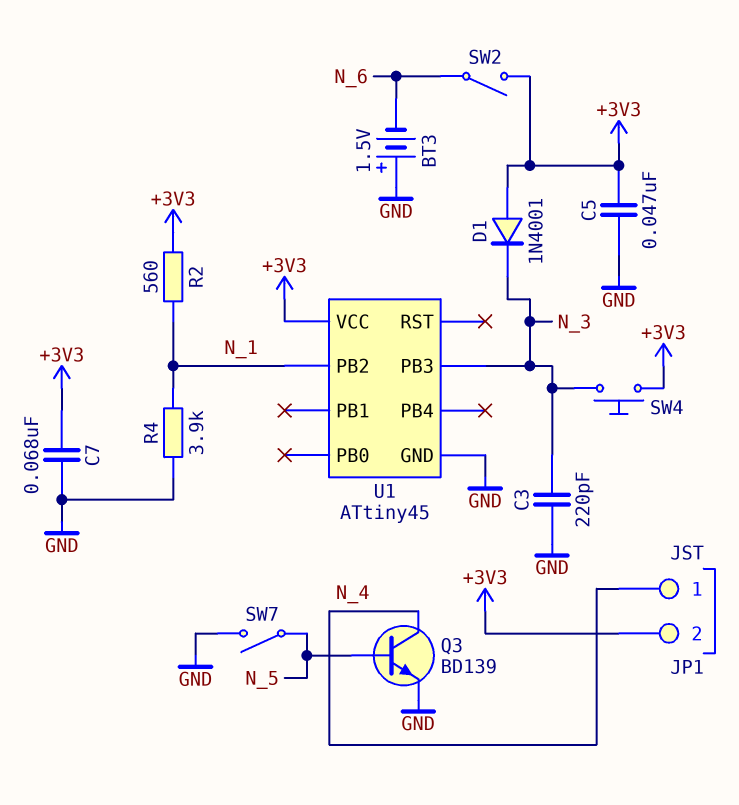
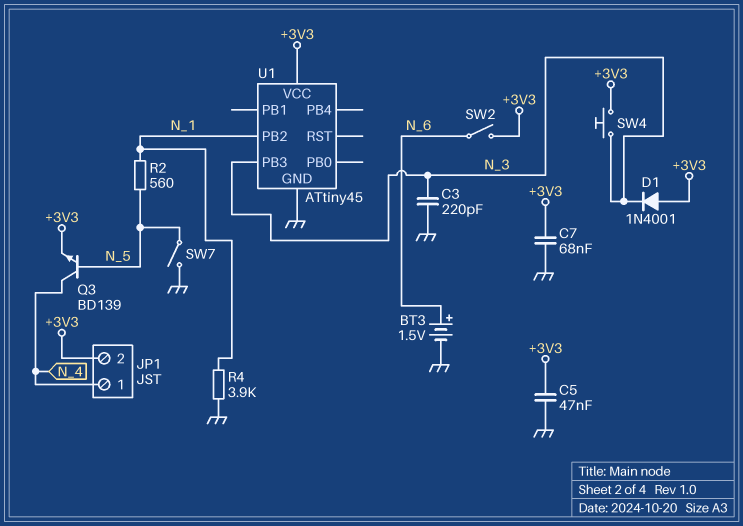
BT3: 1.5V (plus GND, minus N_6) -> 1.5V (plus N_6, minus GND)
Q3: NPN BD139 (B N_5, C N_4, E GND) -> NPN BD139 (B N_5, C N_4, E +3V3)
R2: 560 (+3V3, N_1) -> 560 (N_1, N_5)

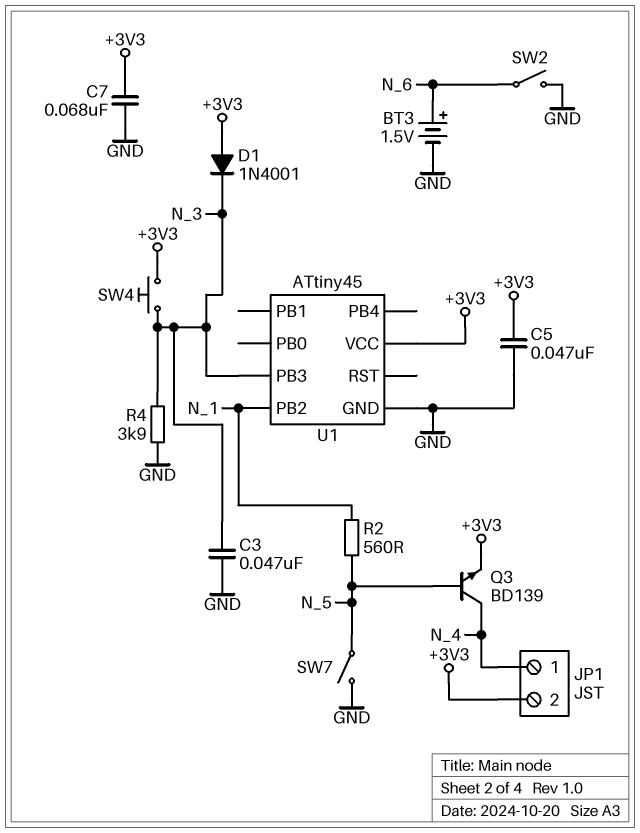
C3: 220pF (GND, N_3) -> 47nF (GND, N_3)
R4: 3.9k (GND, N_1) -> 3.9k (GND, N_3)
SW2: switch (+3V3, N_6) -> switch (GND, N_6)

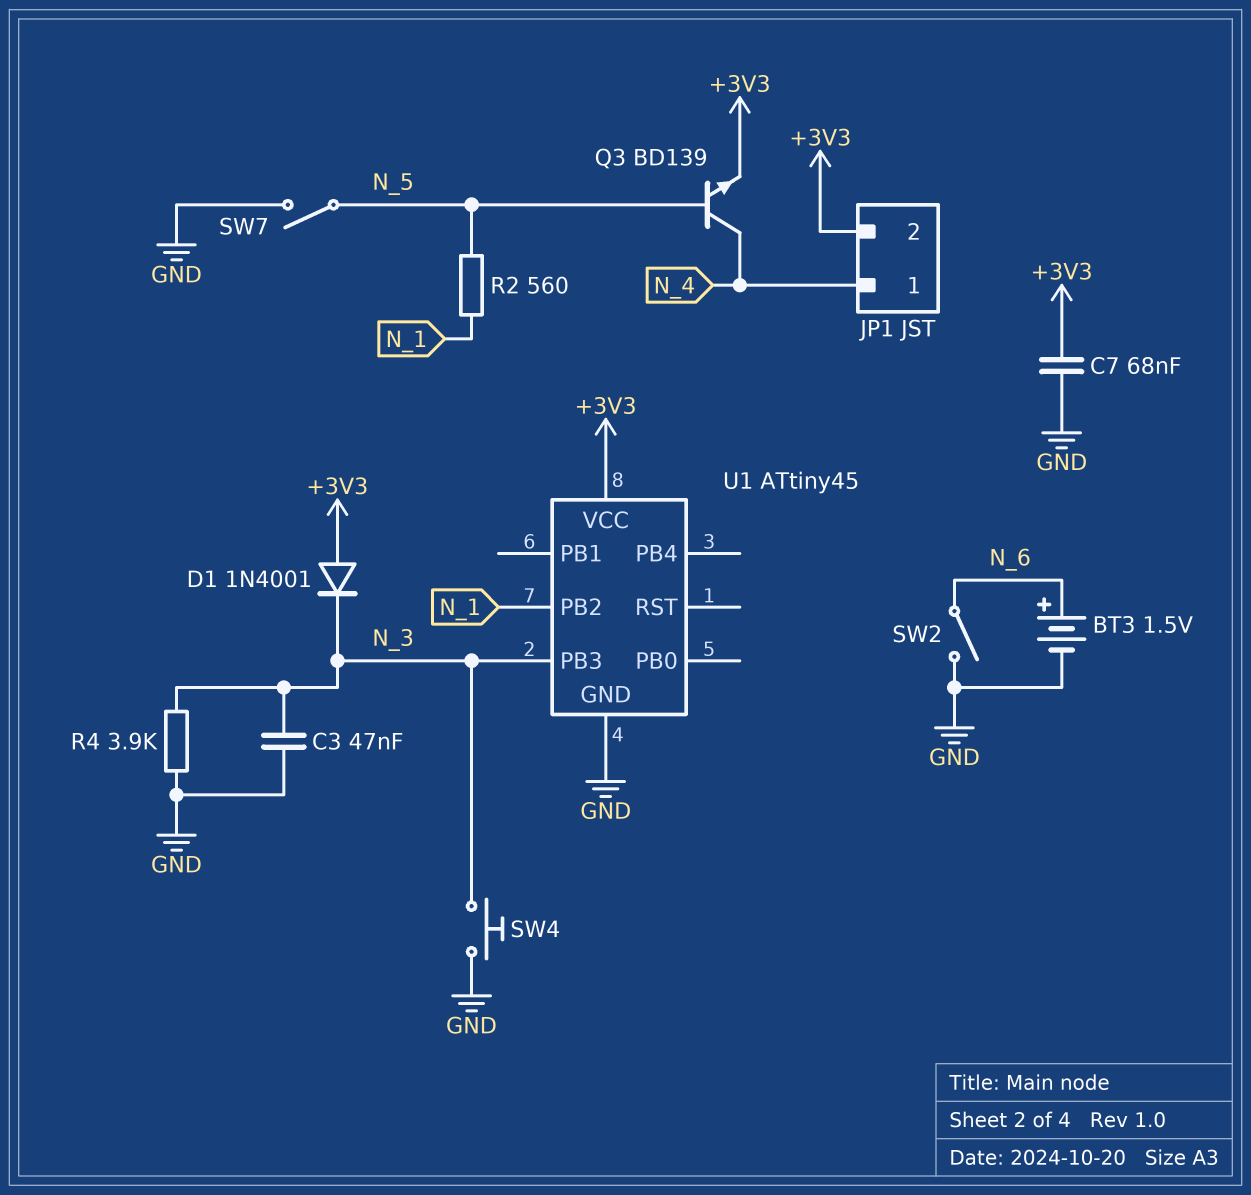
C5: 47nF (+3V3, GND) -> none
SW4: button (+3V3, N_3) -> button (GND, N_3)

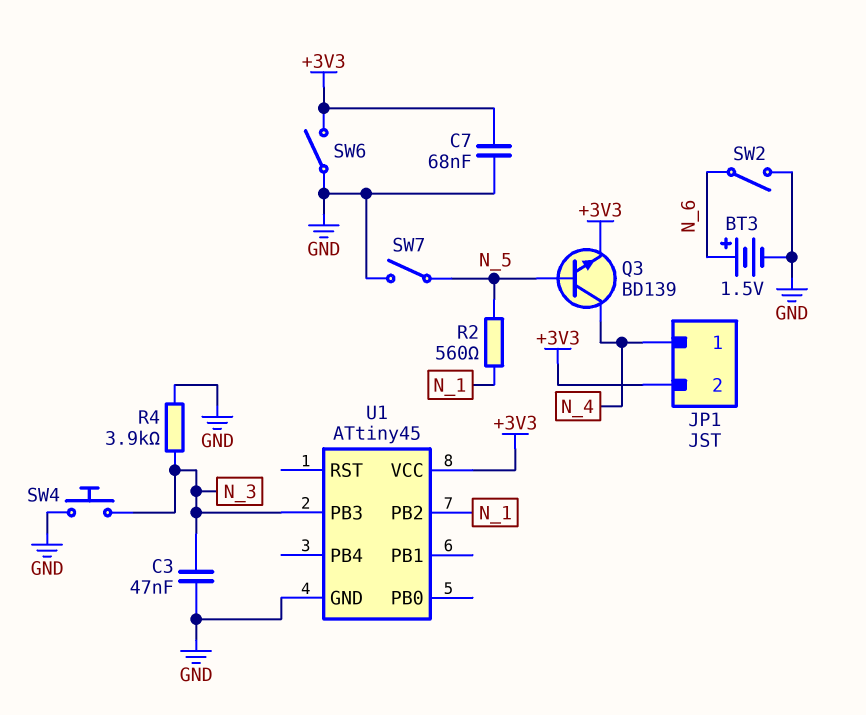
D1: diode 1N4001 (A +3V3, K N_3) -> none
SW6: none -> switch (+3V3, GND)

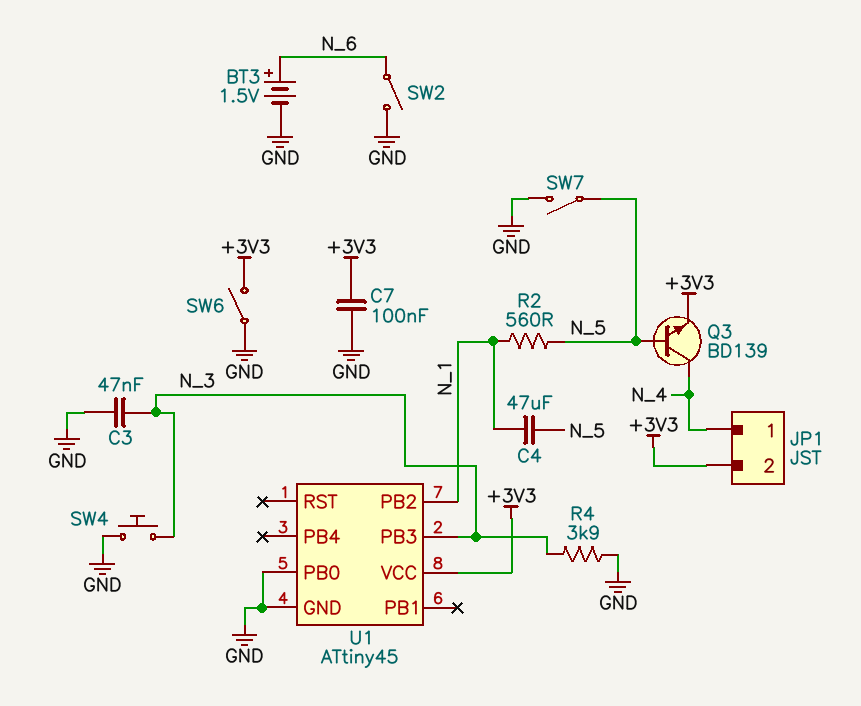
C4: none -> 47uF (N_1, N_5)
C7: 68nF (+3V3, GND) -> 100nF (+3V3, GND)
U1 pin PB0: none -> GND

